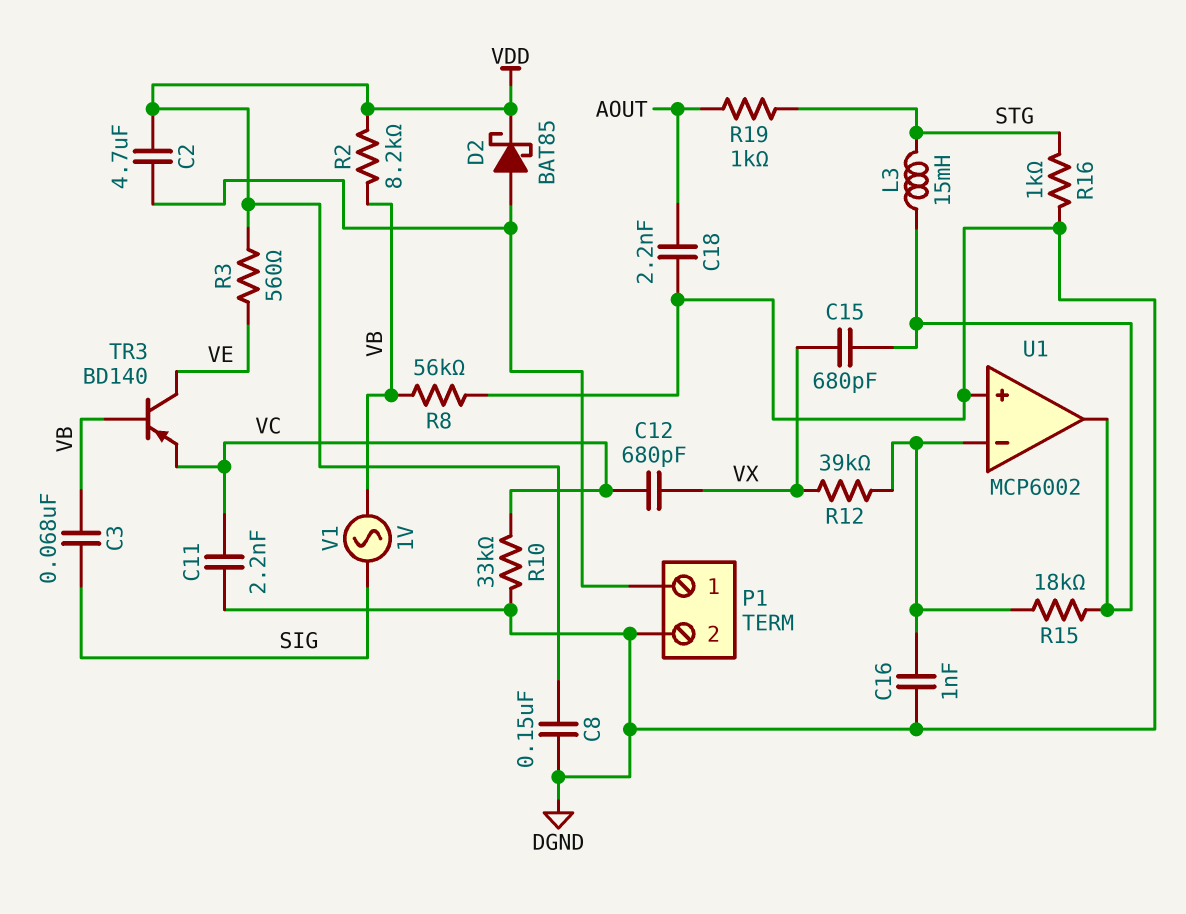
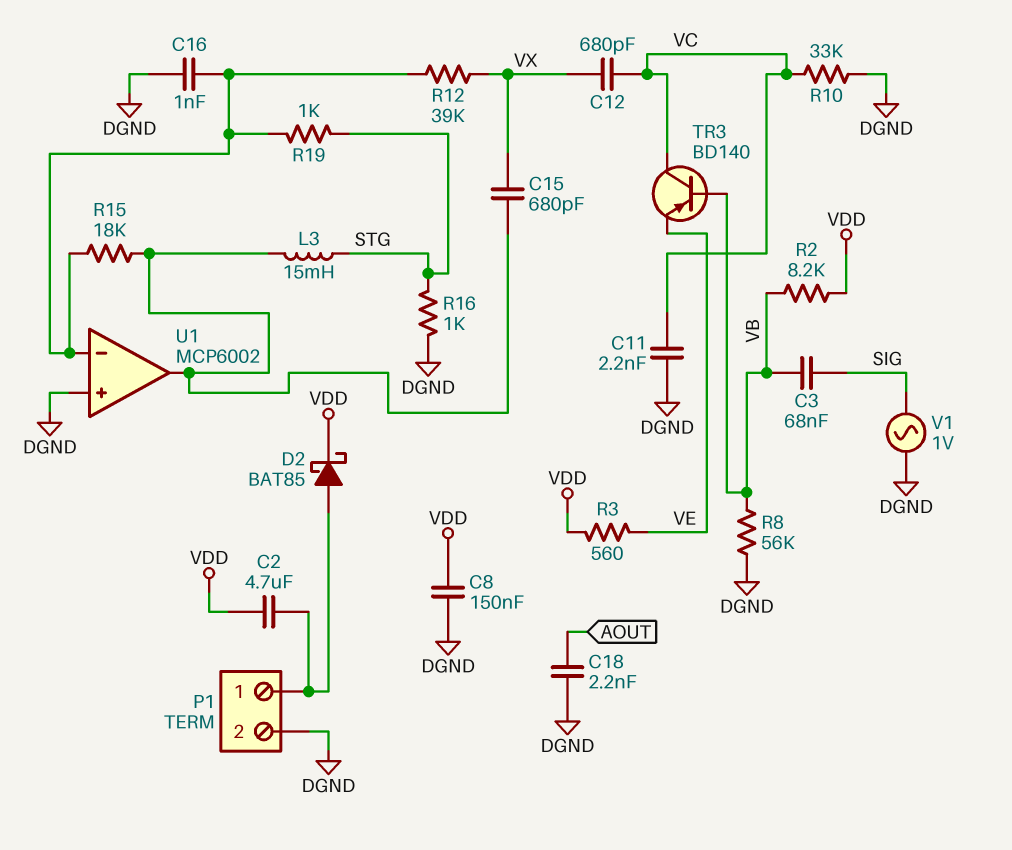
R19: 1k (AOUT, STG) -> 1k (STG, U1/in-)
TR3: PNP BD140 (B VB, C VE, E VC) -> PNP BD140 (B VB, C VC, E VE)
V1: AC 1V (SIG, VB) -> AC 1V (DGND, SIG)

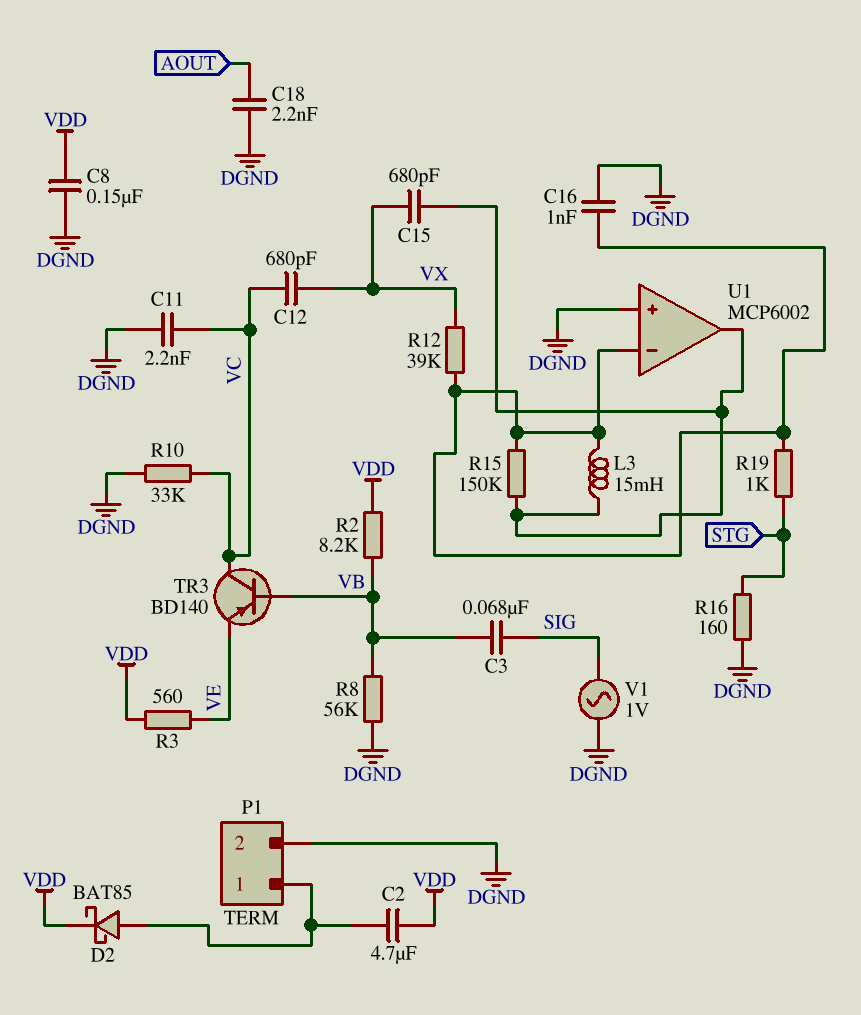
L3: 15mH (STG, U1/out) -> 15mH (U1/in-, U1/out)
R15: 18k (U1/in-, U1/out) -> 150k (U1/in-, U1/out)
R16: 1k (DGND, STG) -> 160 (DGND, STG)

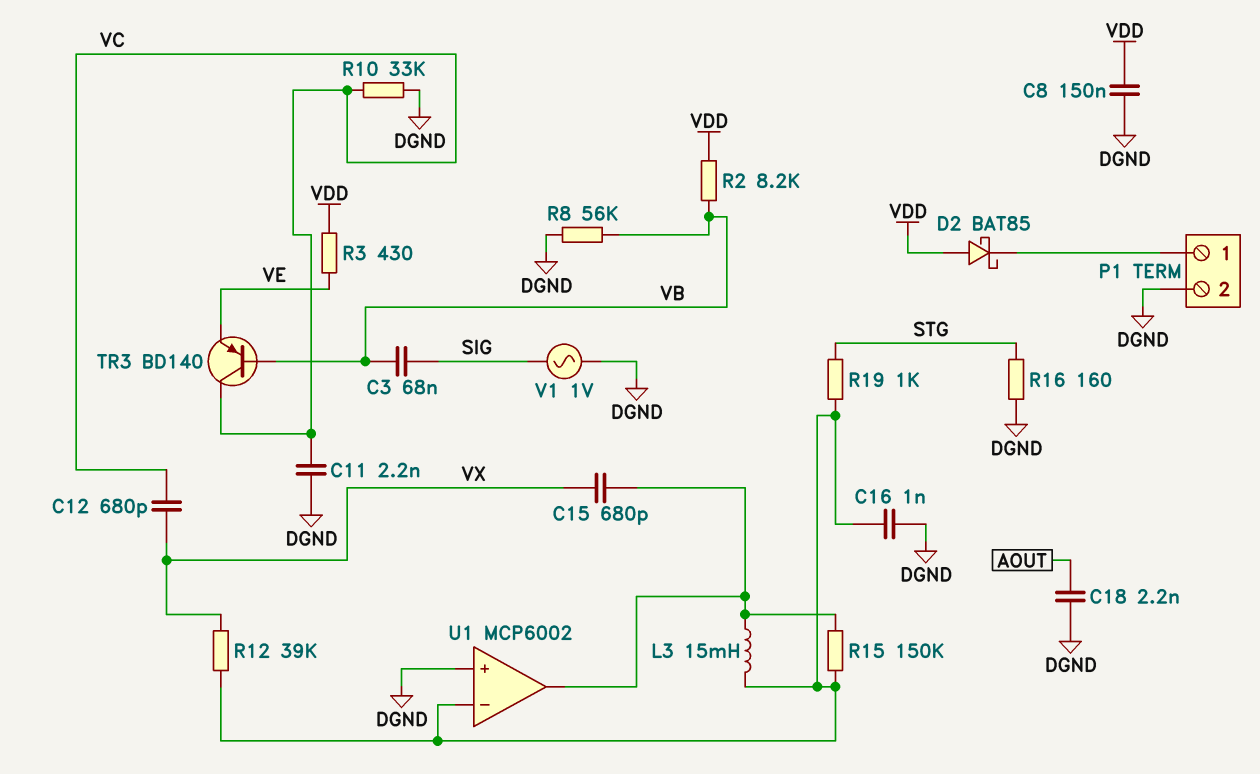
C2: 4.7uF (P1/1, VDD) -> none
D2: schottky BAT85 (A P1/1, K VDD) -> schottky BAT85 (A VDD, K P1/1)
R3: 560 (VDD, VE) -> 430 (VDD, VE)

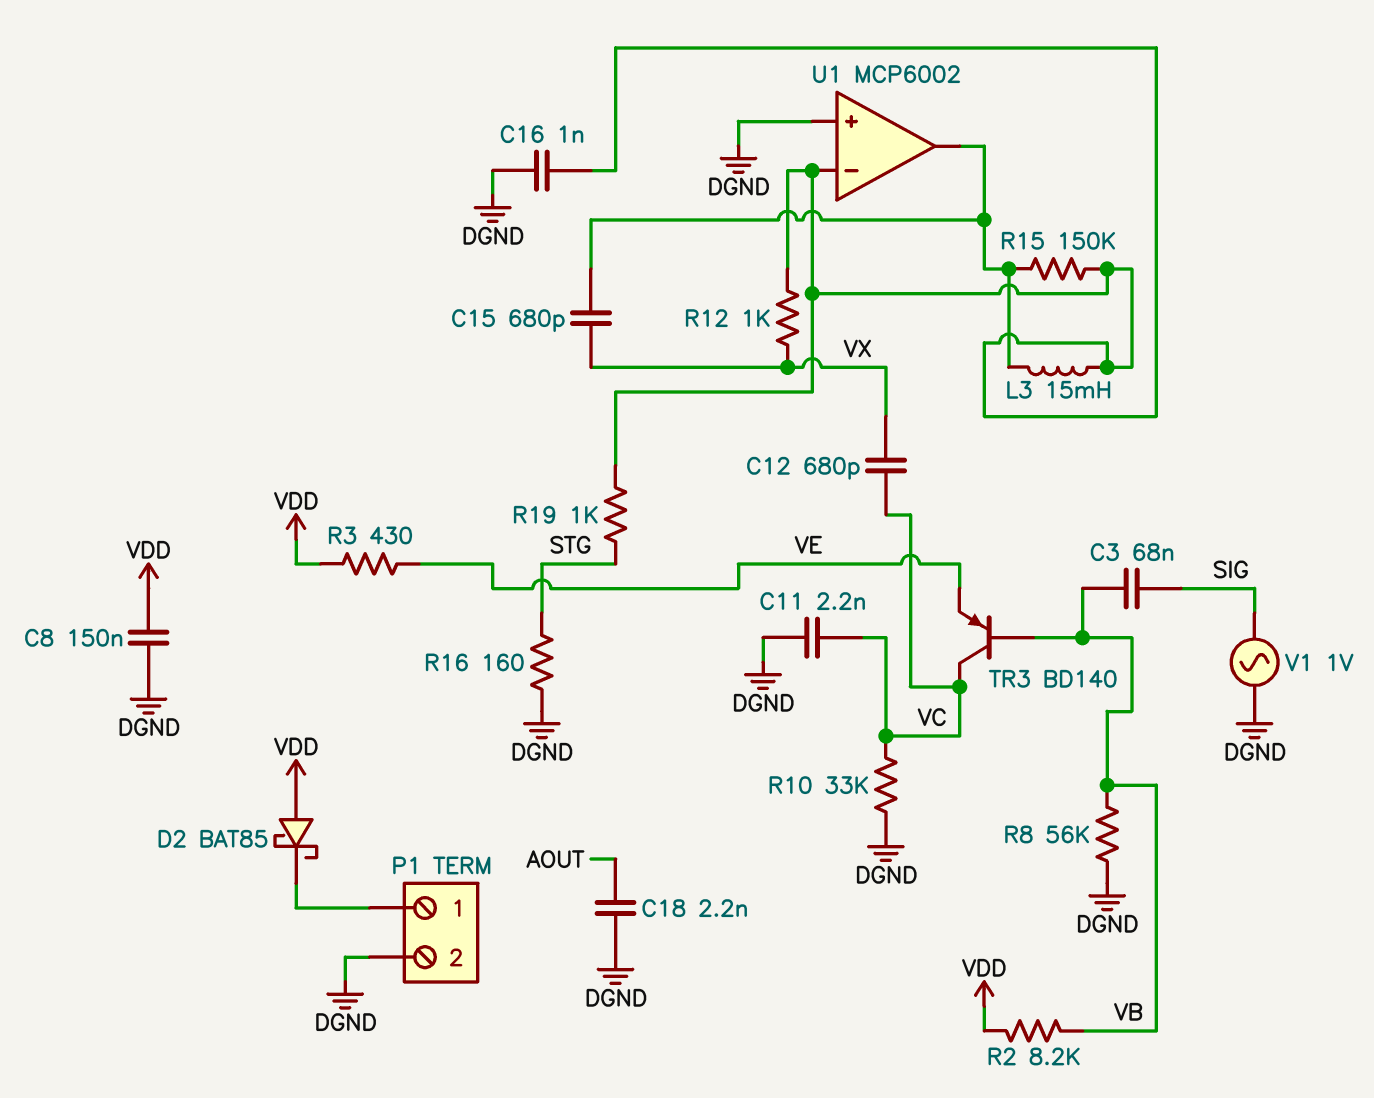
R12: 39k (U1/in-, VX) -> 1k (U1/in-, VX)

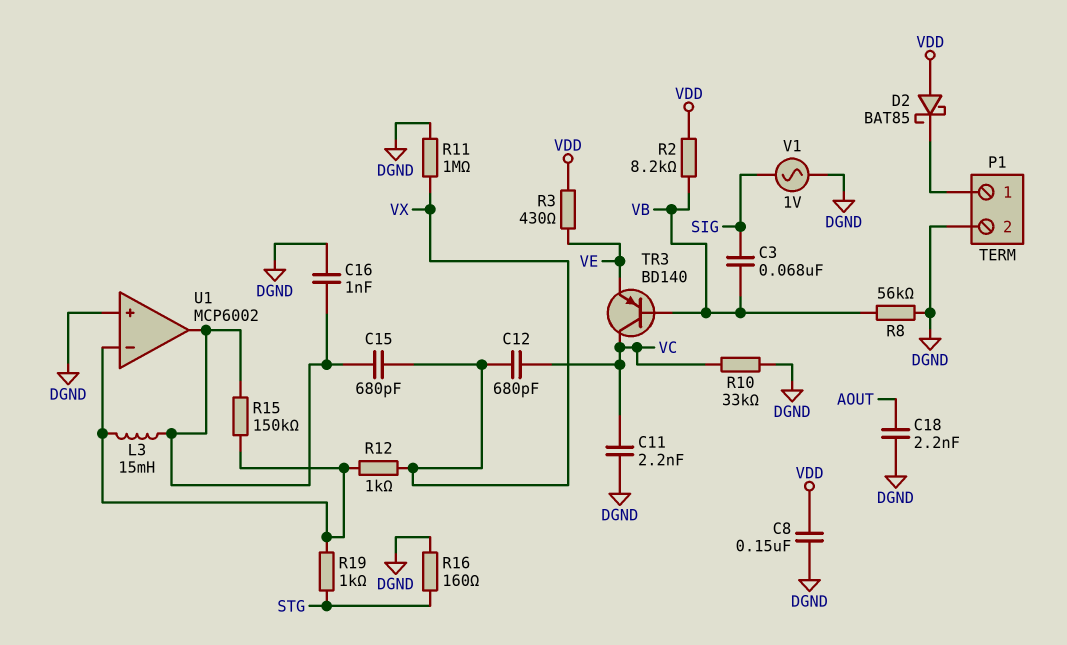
C16: 1nF (DGND, U1/in-) -> 1nF (DGND, U1/out)
R11: none -> 1M (DGND, VX)

